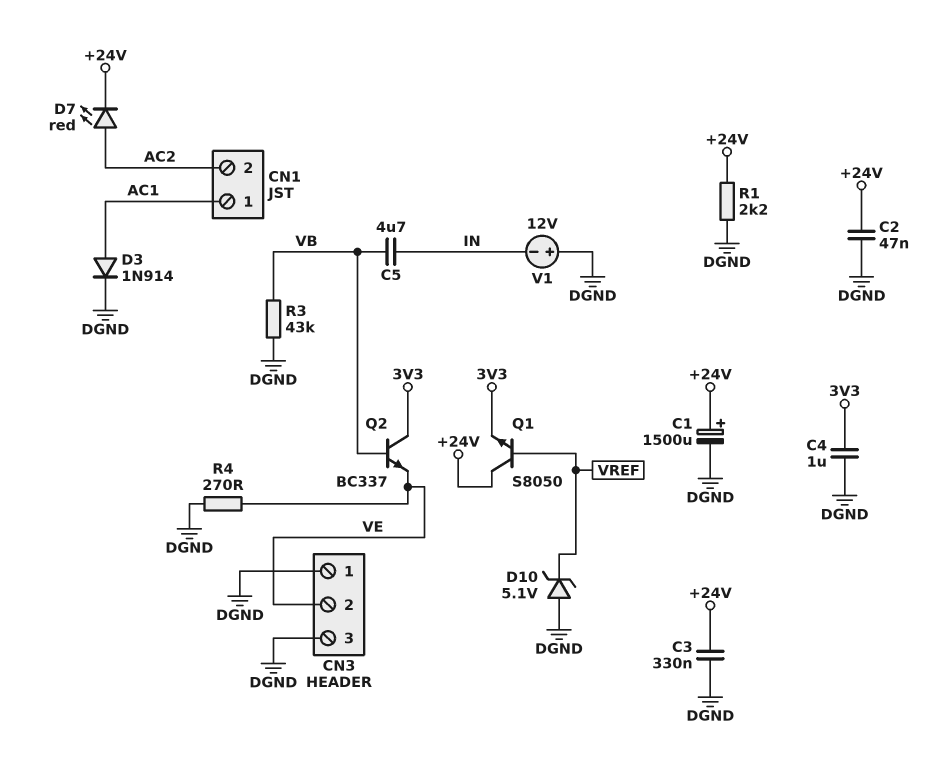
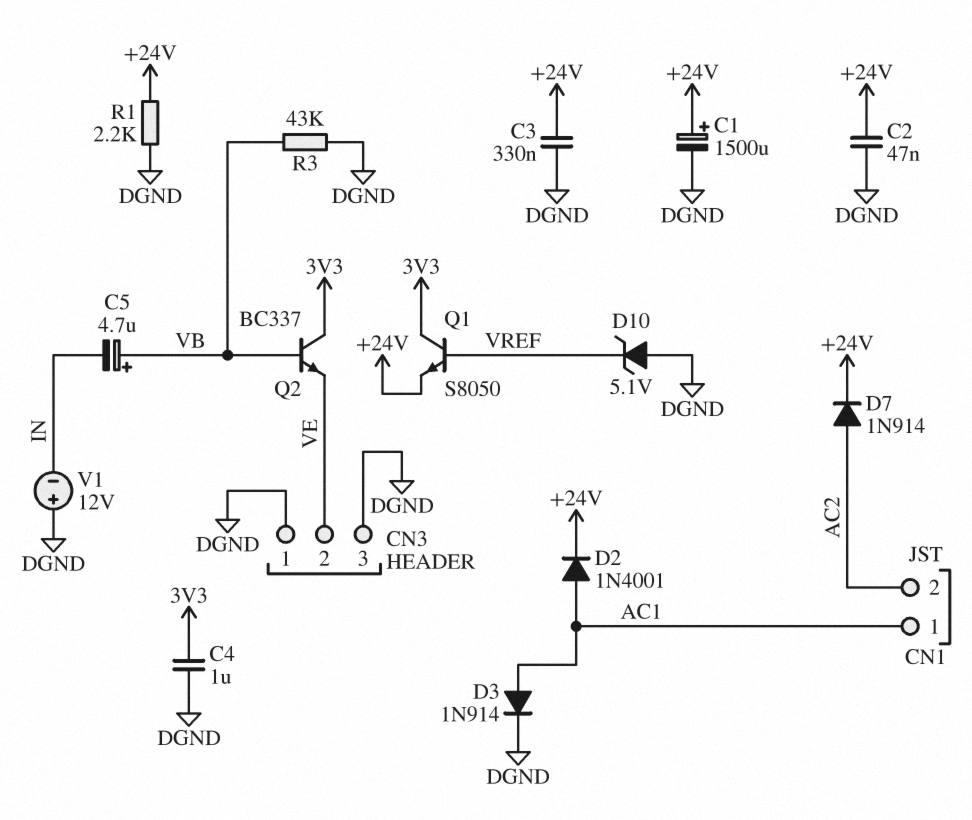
C5: 4.7uF (IN, VB) -> 4.7uF (plus VB, minus IN)
D2: none -> diode 1N4001 (A AC1, K +24V)
D7: LED red (A AC2, K +24V) -> diode 1N914 (A AC2, K +24V)
Q1: NPN S8050 (B VREF, C +24V, E 3V3) -> NPN S8050 (B VREF, C 3V3, E +24V)
R4: 270 (DGND, VE) -> none

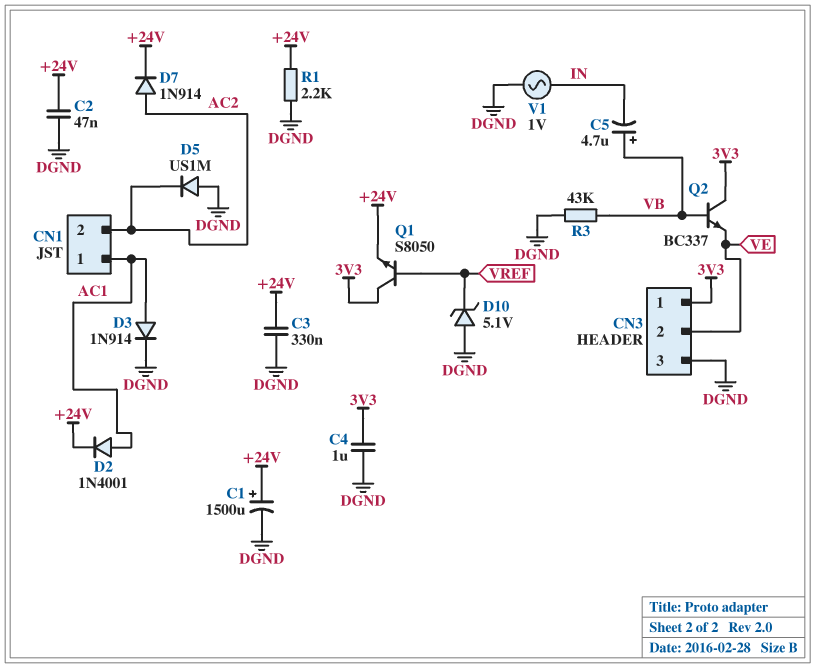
CN3 pin 1: DGND -> 3V3
D5: none -> diode US1M (A DGND, K AC2)
V1: 12V (plus DGND, minus IN) -> AC 1V (DGND, IN)

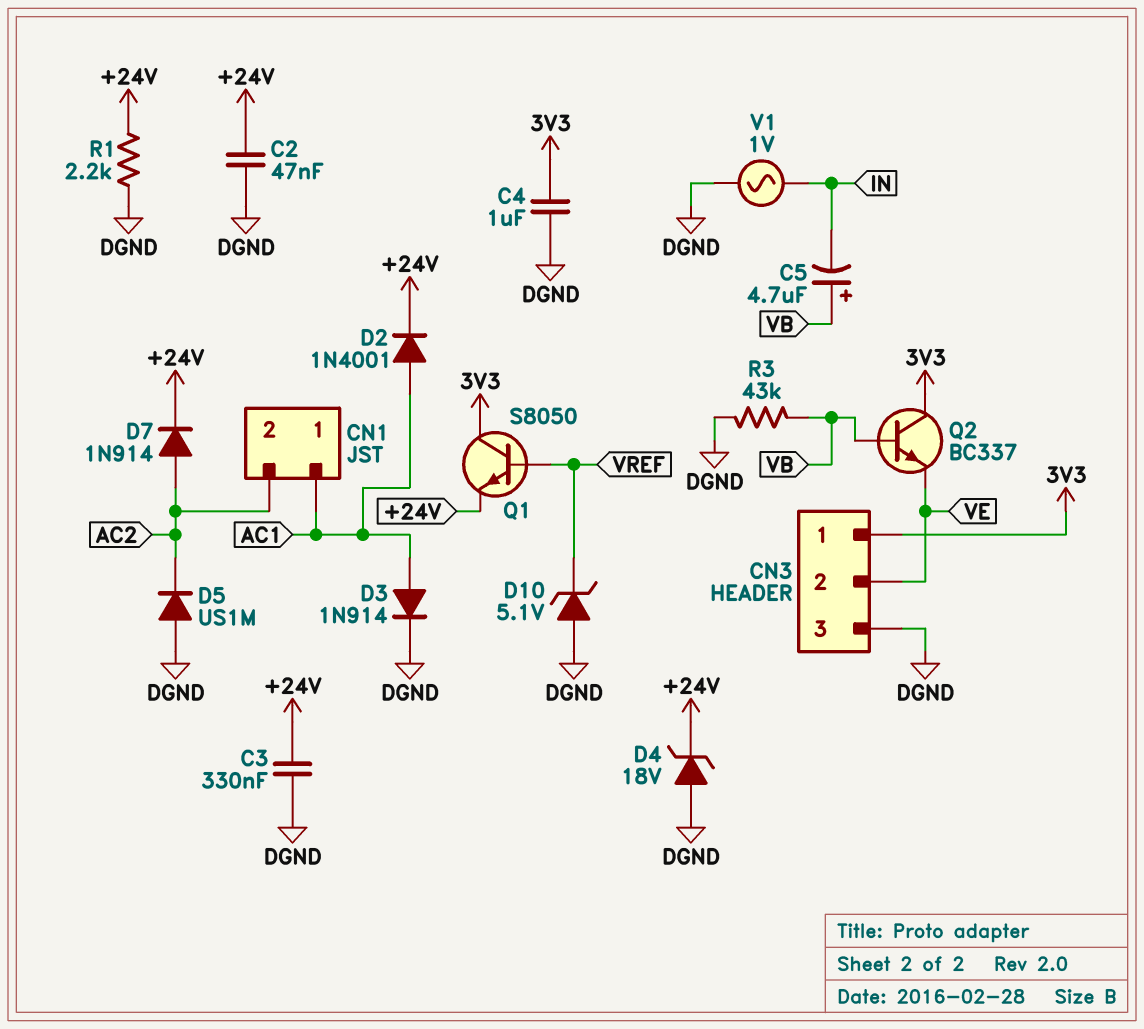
C1: 1500uF (plus +24V, minus DGND) -> none
D4: none -> zener 18V (A DGND, K +24V)

